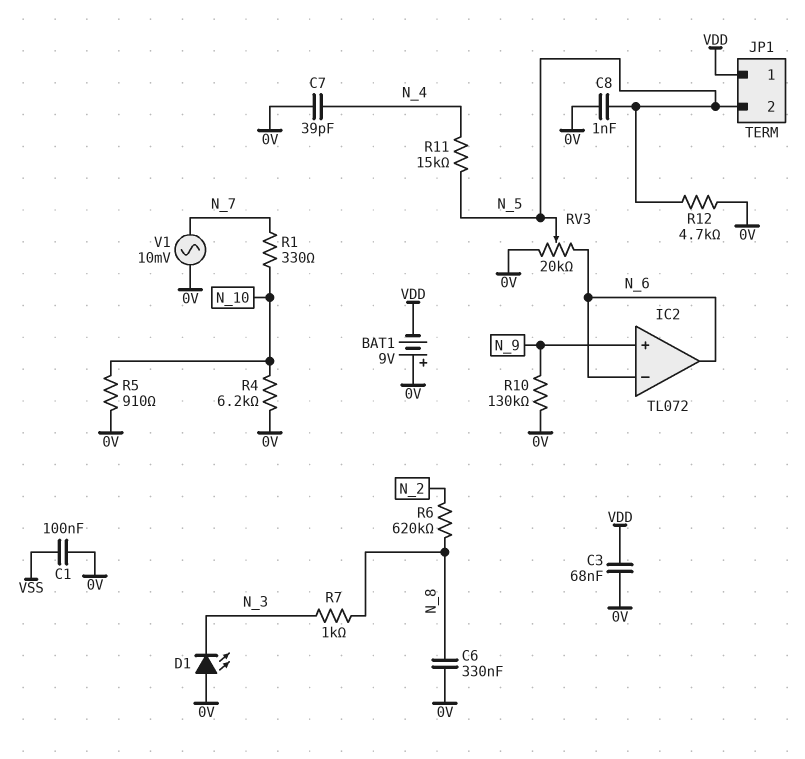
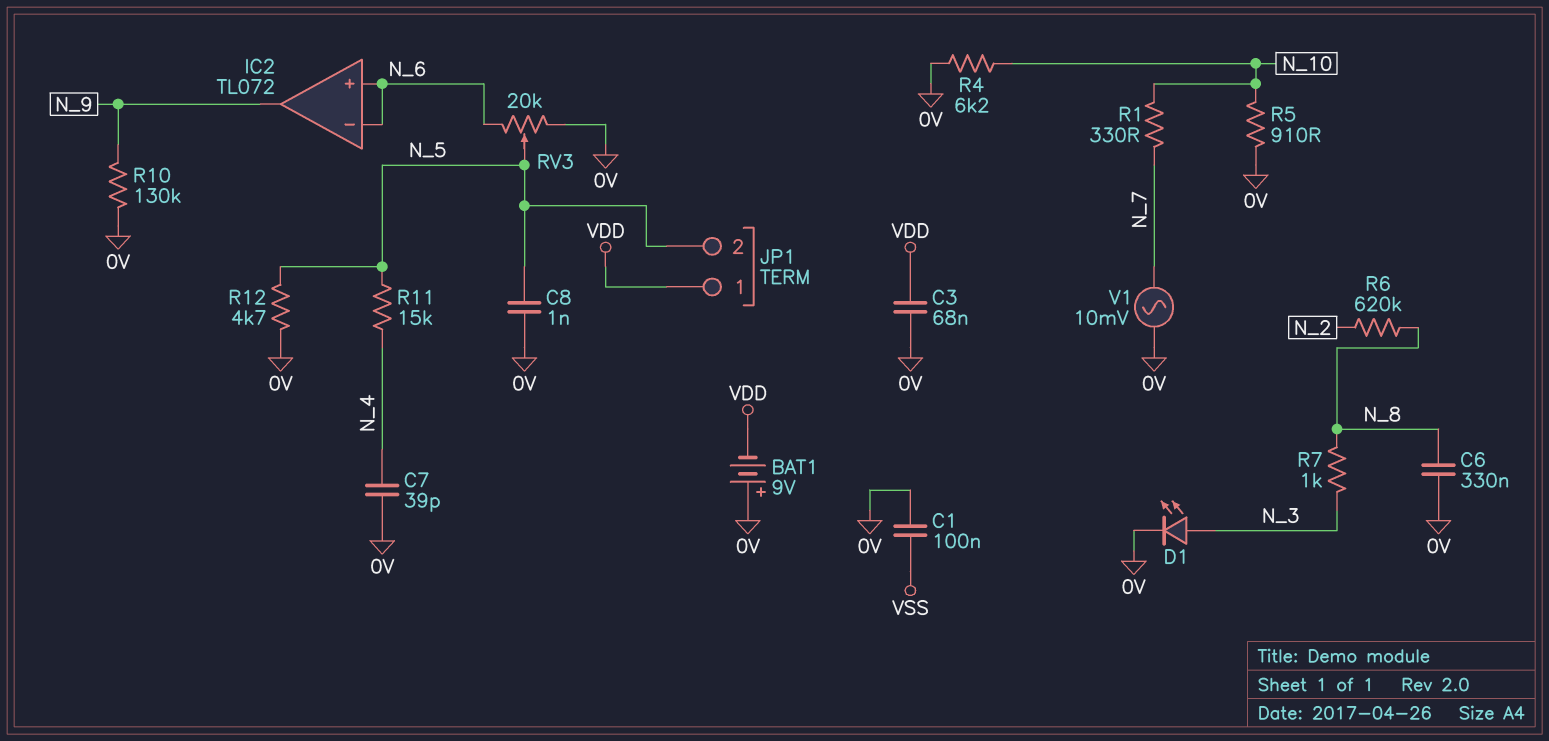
D1: LED (A 0V, K N_3) -> LED (A N_3, K 0V)
IC2 pin in+: N_9 -> N_6
IC2 pin out: N_6 -> N_9

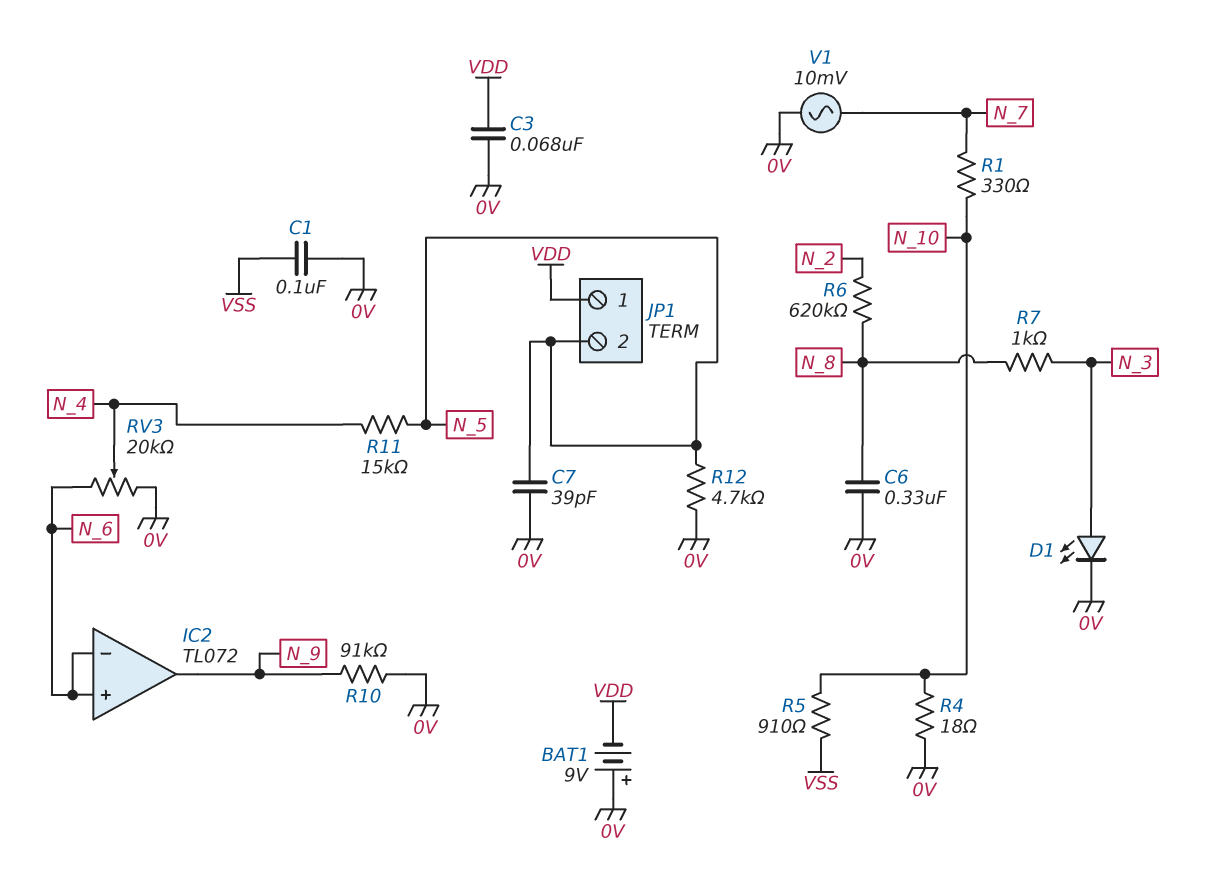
C7: 39pF (0V, N_4) -> 39pF (0V, N_5)
C8: 1nF (0V, N_5) -> none
R4: 6.2k (0V, N_10) -> 18 (0V, N_10)
R5: 910 (0V, N_10) -> 910 (N_10, VSS)
R10: 130k (0V, N_9) -> 91k (0V, N_9)
RV3: 20k (0V, N_6, wiper N_5) -> 20k (0V, N_6, wiper N_4)

